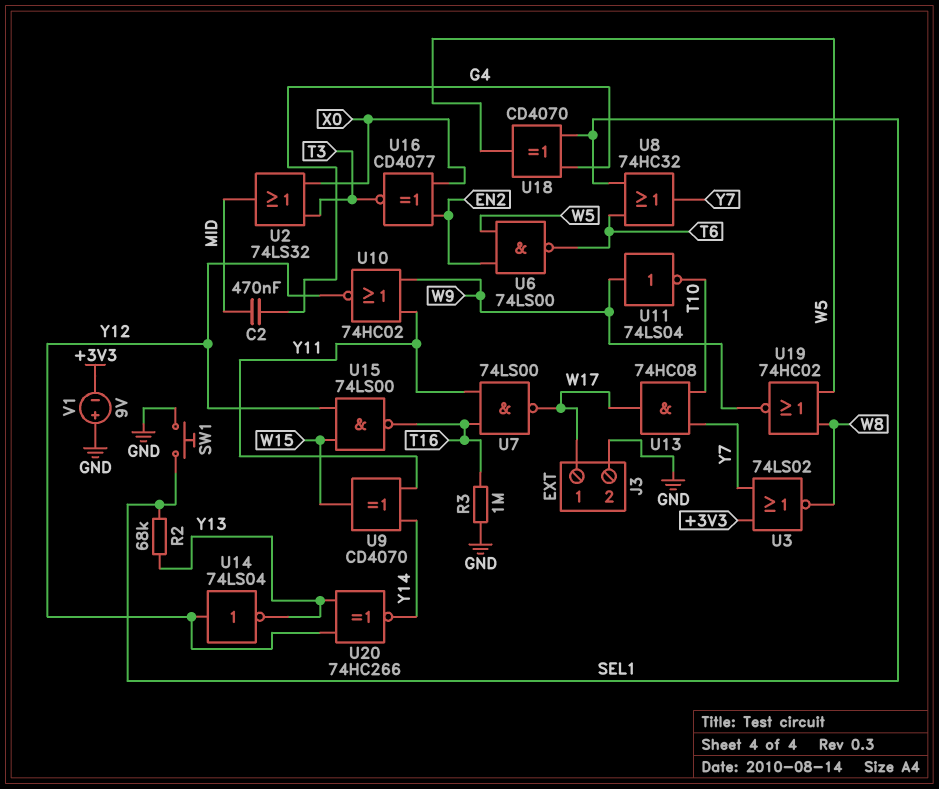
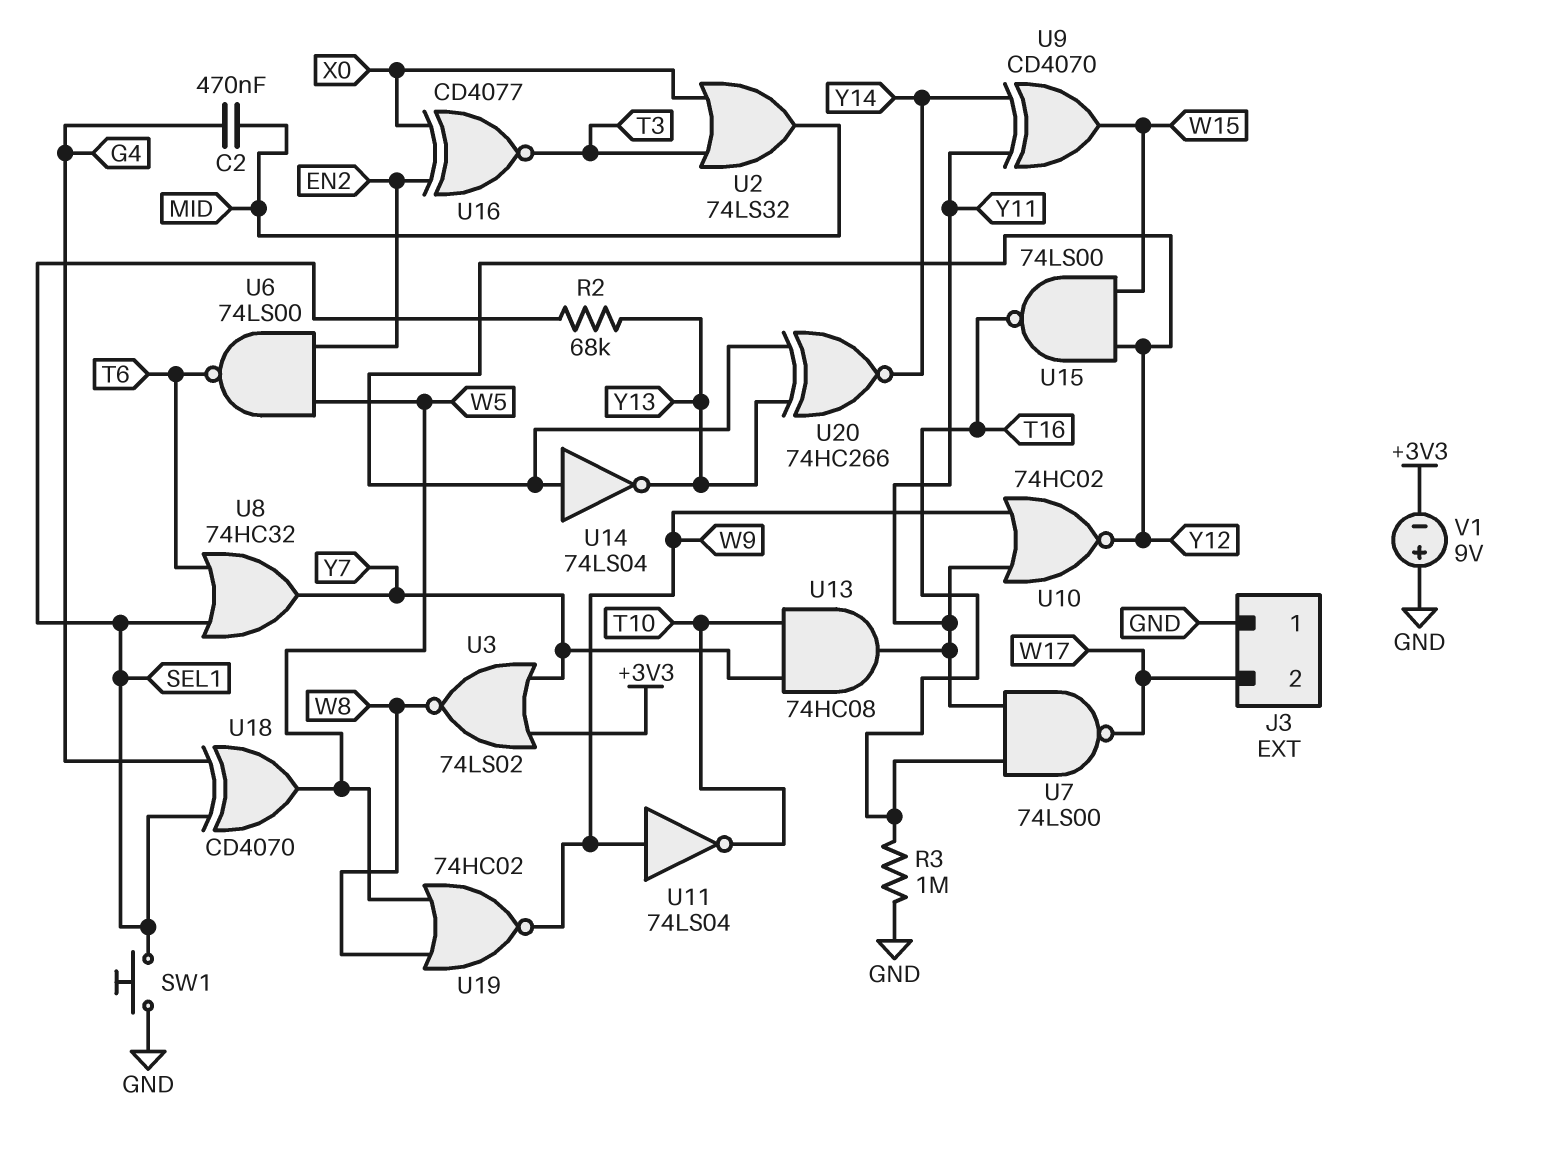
J3 pin 1: W17 -> GND
J3 pin 2: GND -> W17
U13: AND 74HC08 (in T10, in Y7, out W17) -> AND 74HC08 (in T10, in Y7, out Y11)

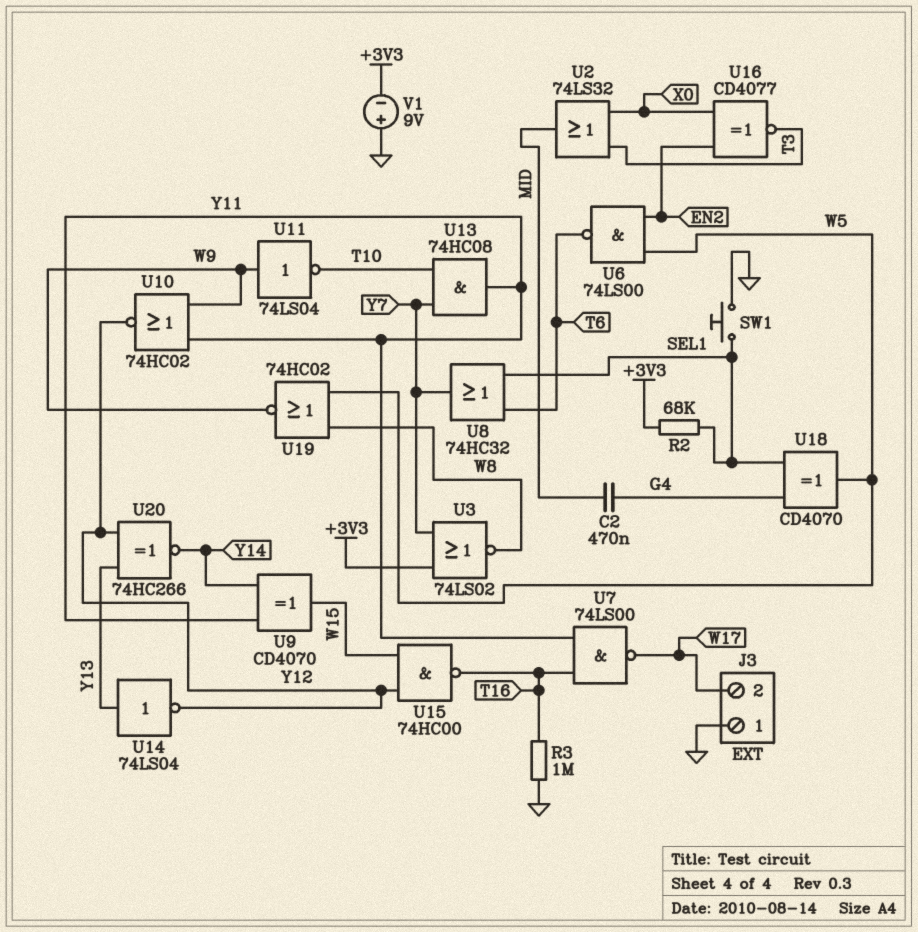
R2: 68k (SEL1, Y13) -> 68k (+3V3, SEL1)
U14: NOT 74LS04 (in Y12, out Y13) -> NOT 74LS04 (in Y13, out Y12)
U15: NAND 74LS00 (in W15, in Y12, out T16) -> NAND 74HC00 (in W15, in Y12, out T16)

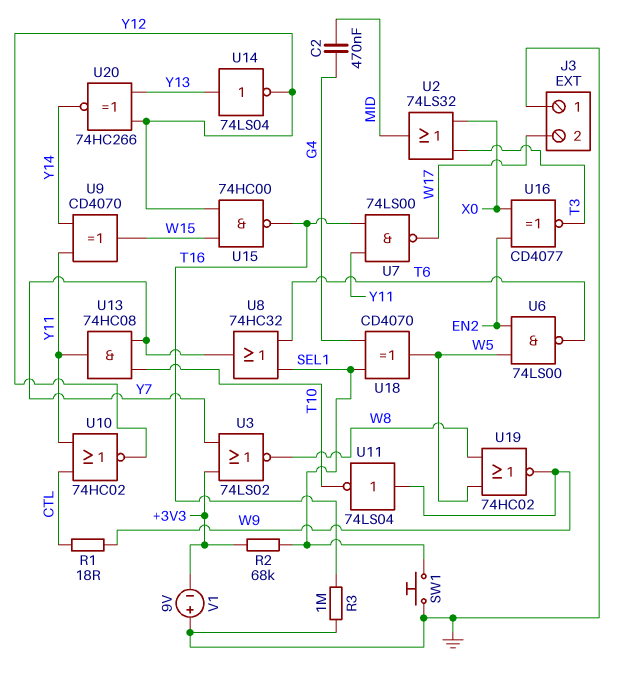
R1: none -> 18 (CTL, W9)
U10: NOR 74HC02 (in W9, in Y11, out Y12) -> NOR 74HC02 (in CTL, in Y11, out Y12)

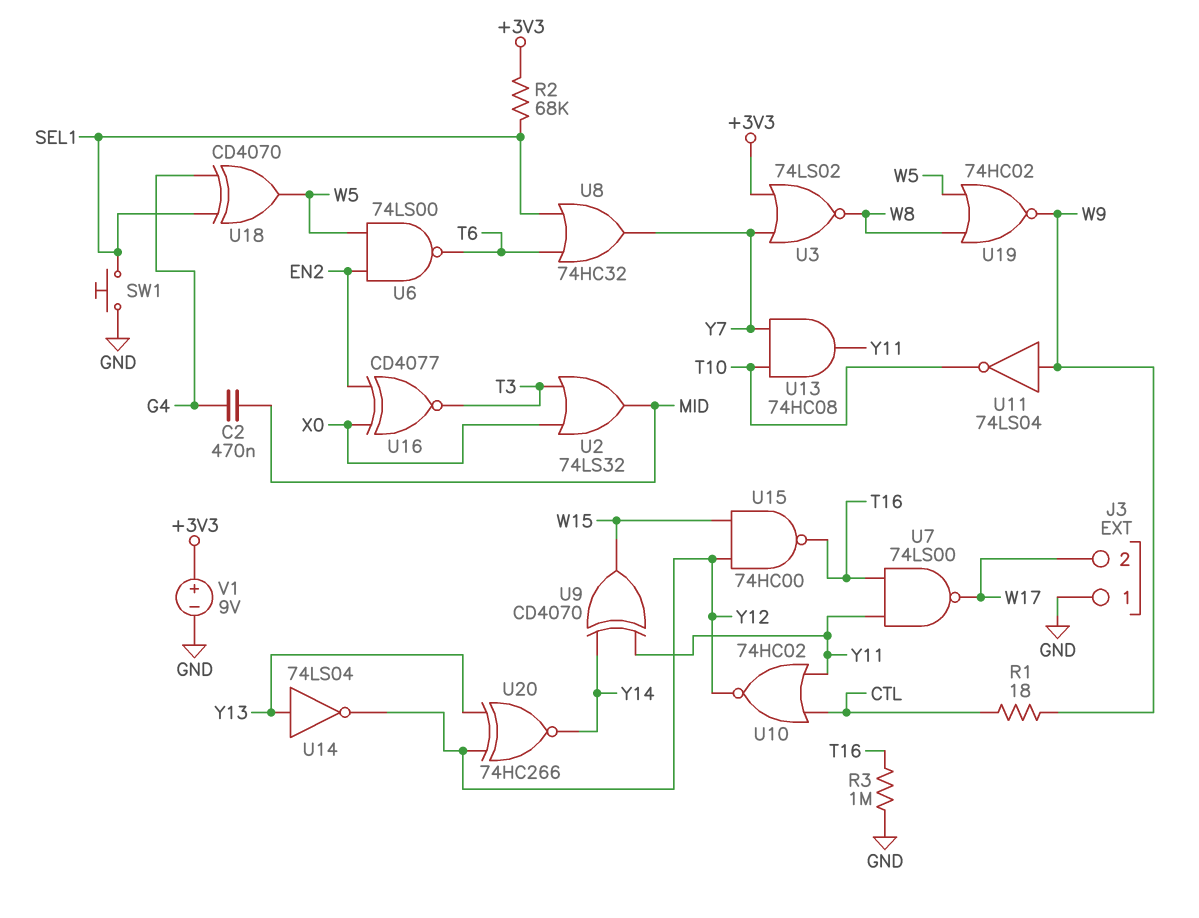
V1: 9V (plus GND, minus +3V3) -> 9V (plus +3V3, minus GND)

